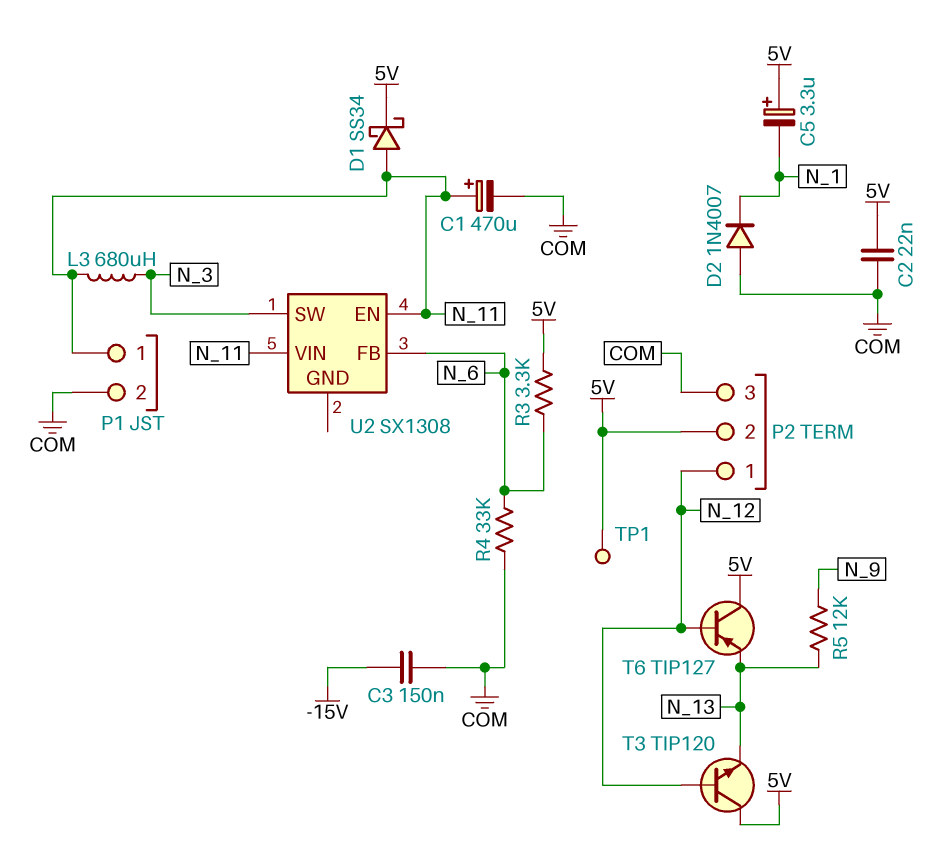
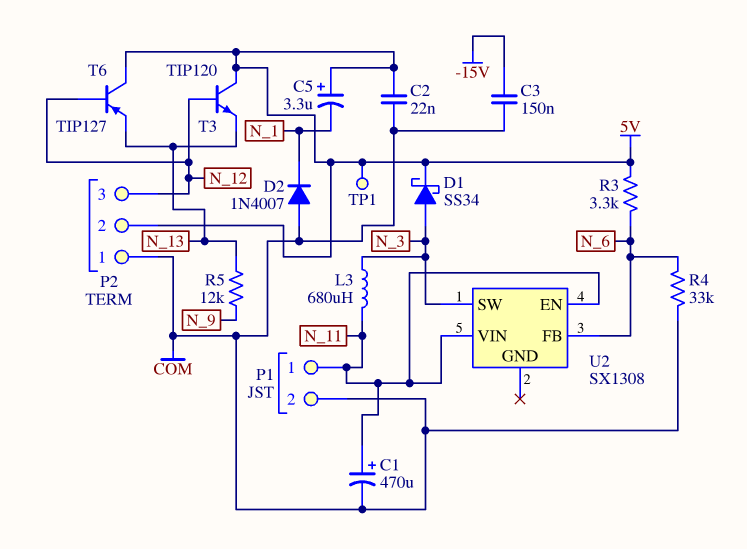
D1: schottky SS34 (A N_11, K 5V) -> schottky SS34 (A N_3, K 5V)
P2 pin 1: N_12 -> COM
P2 pin 3: COM -> N_12

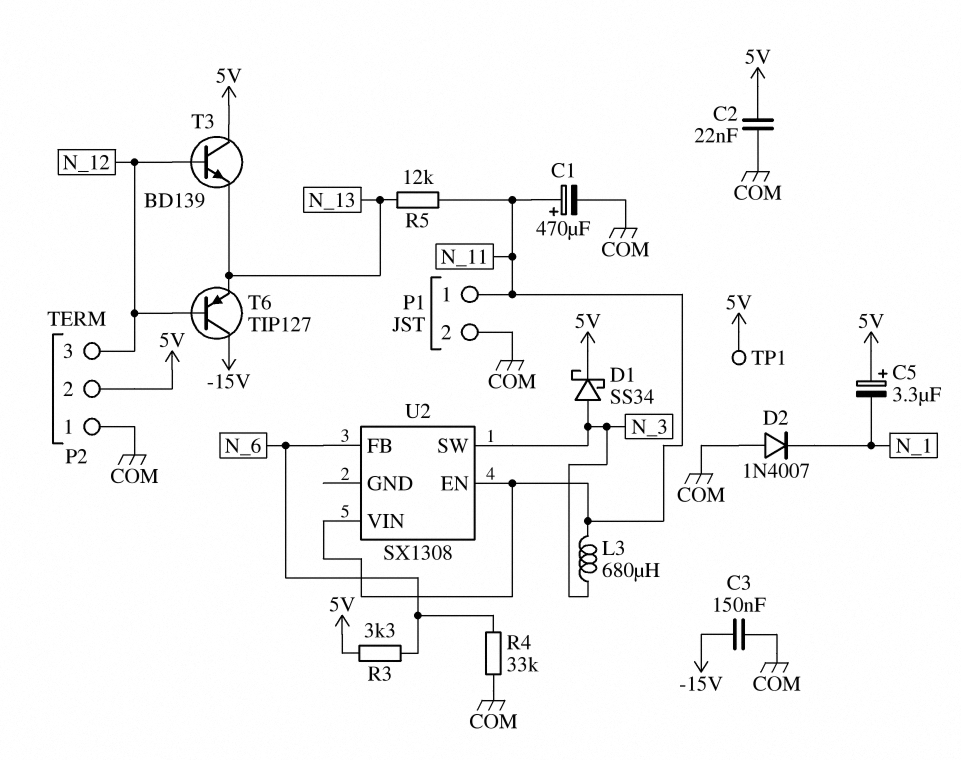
R5: 12k (N_9, N_13) -> 12k (N_11, N_13)
T3: NPN TIP120 (B N_12, C 5V, E N_13) -> NPN BD139 (B N_12, C 5V, E N_13)
T6: PNP TIP127 (B N_12, C 5V, E N_13) -> PNP TIP127 (B N_12, C -15V, E N_13)

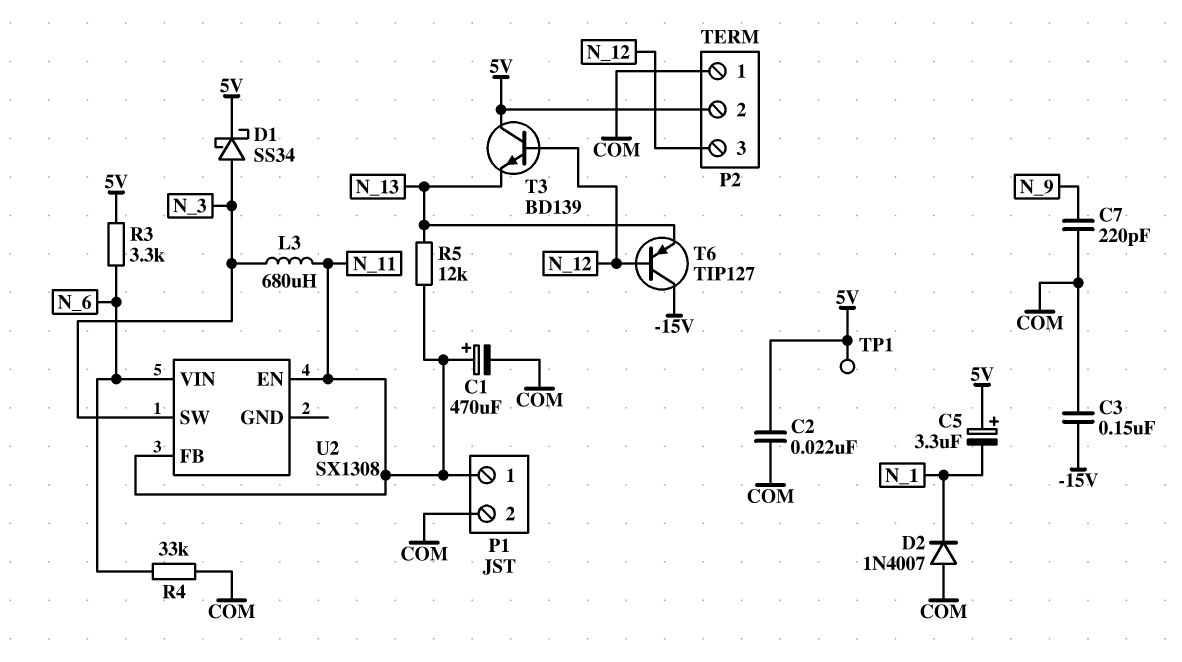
C7: none -> 220pF (COM, N_9)
U2 pin FB: N_6 -> N_11
U2 pin VIN: N_11 -> N_6

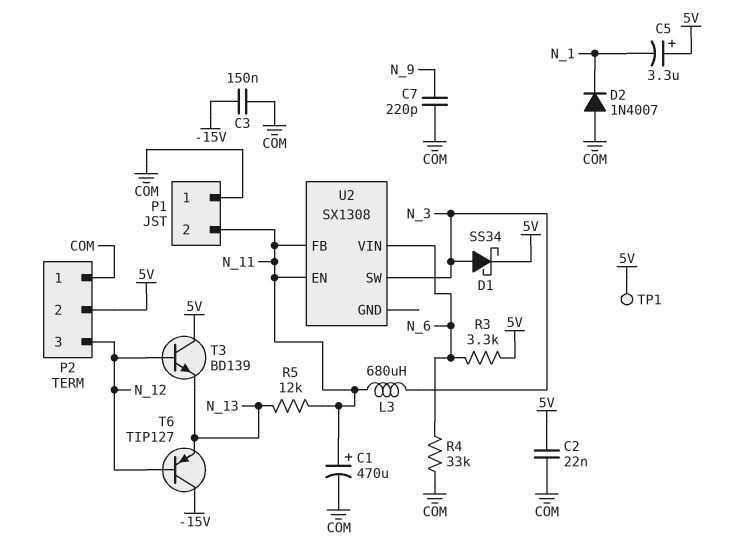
P1 pin 1: N_11 -> COM
P1 pin 2: COM -> N_11

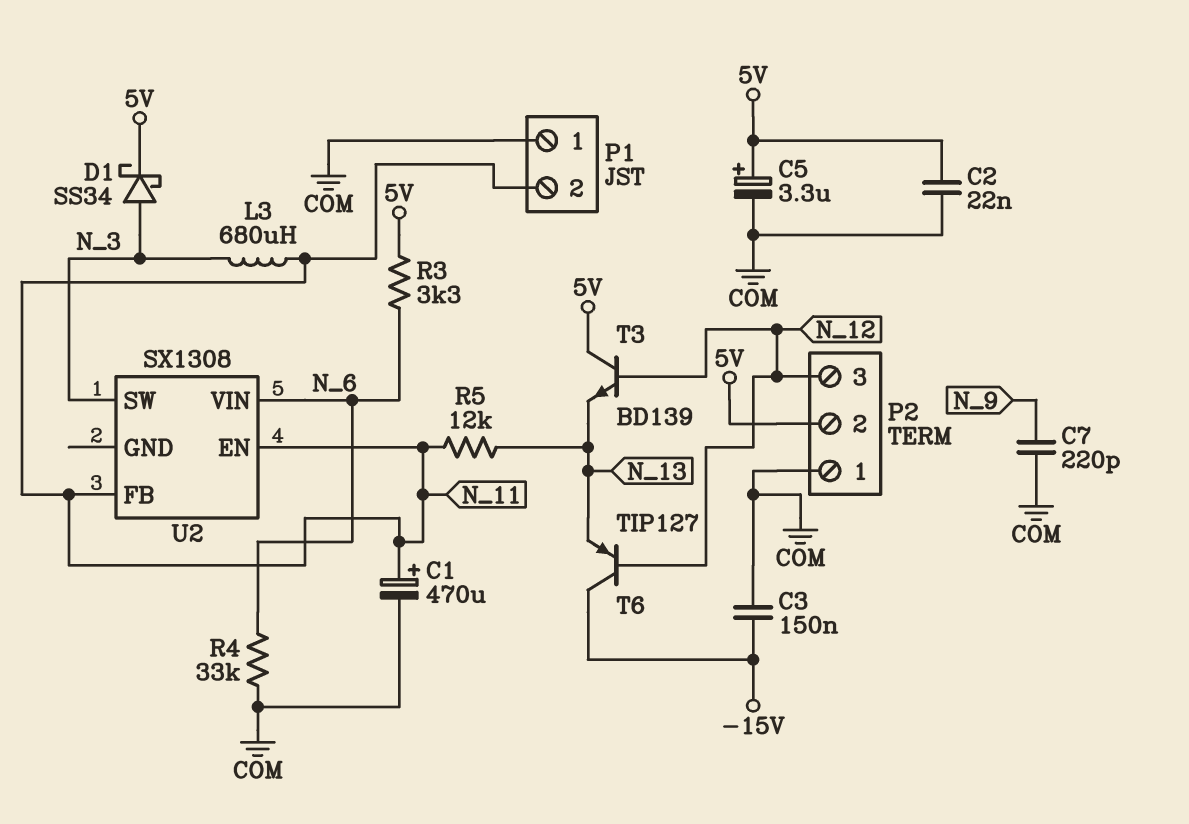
C5: 3.3uF (plus 5V, minus N_1) -> 3.3uF (plus 5V, minus COM)
D2: diode 1N4007 (A COM, K N_1) -> none
TP1: test point (5V) -> none

